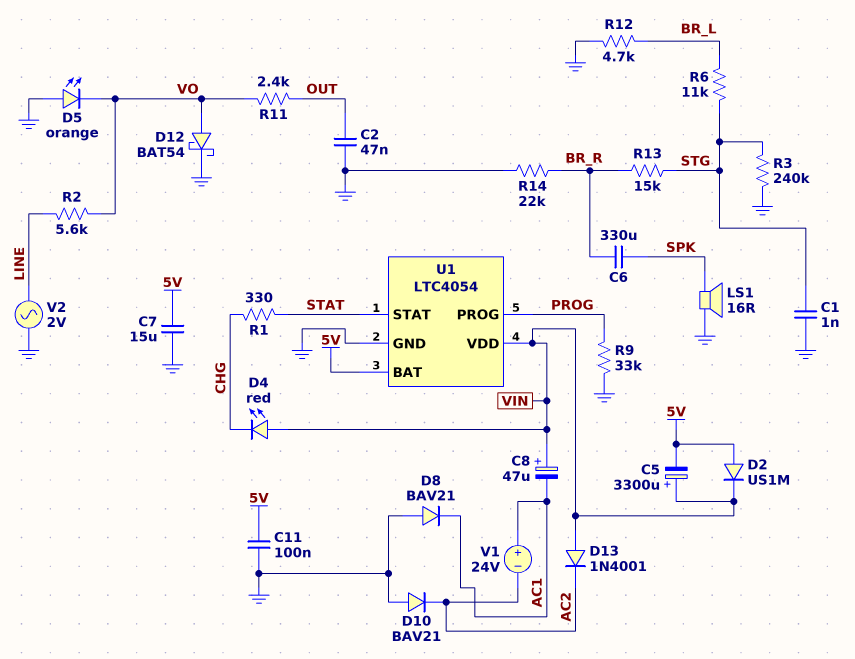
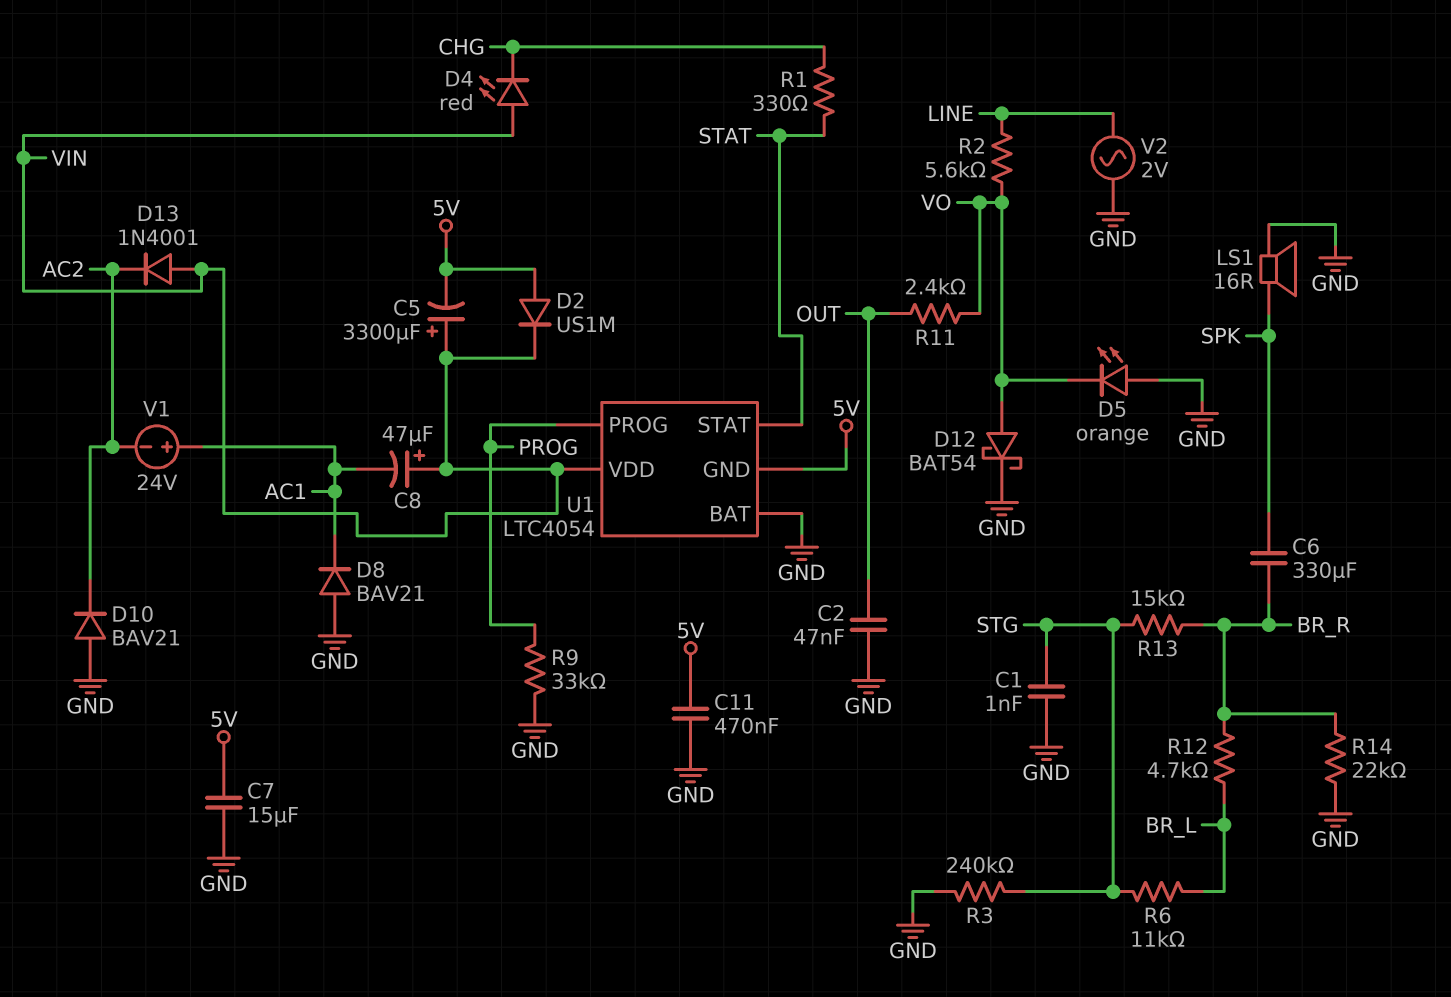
C11: 100nF (5V, GND) -> 470nF (5V, GND)
R12: 4.7k (BR_L, GND) -> 4.7k (BR_L, BR_R)
U1 pin BAT: 5V -> GND
U1 pin GND: GND -> 5V

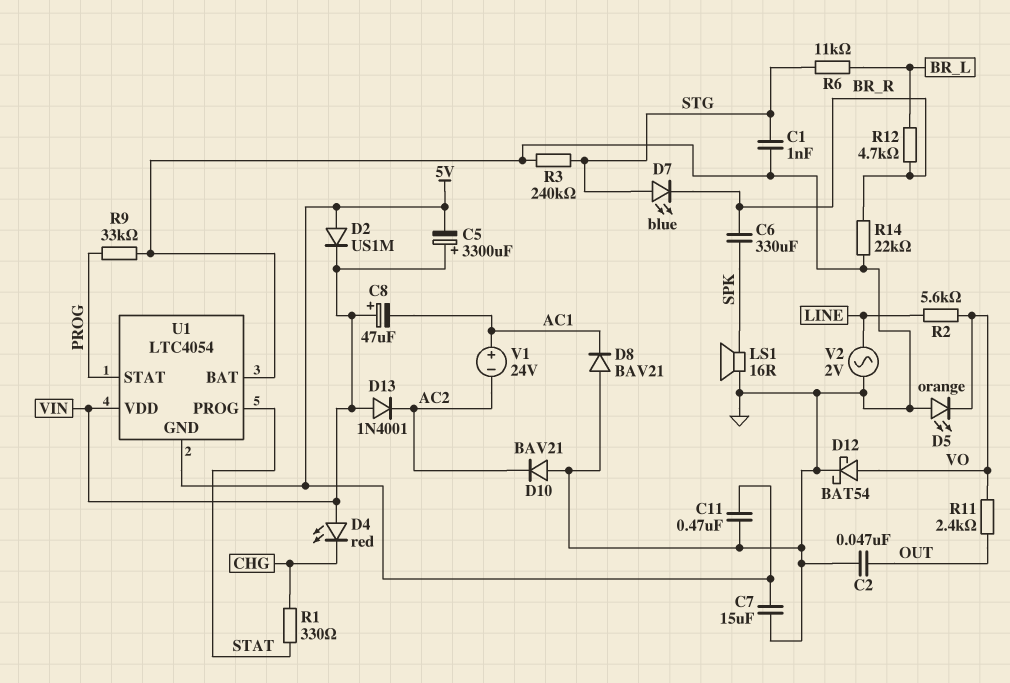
D7: none -> LED blue (A STG, K BR_R)
R13: 15k (BR_R, STG) -> none
U1 pin PROG: PROG -> STAT
U1 pin STAT: STAT -> PROG

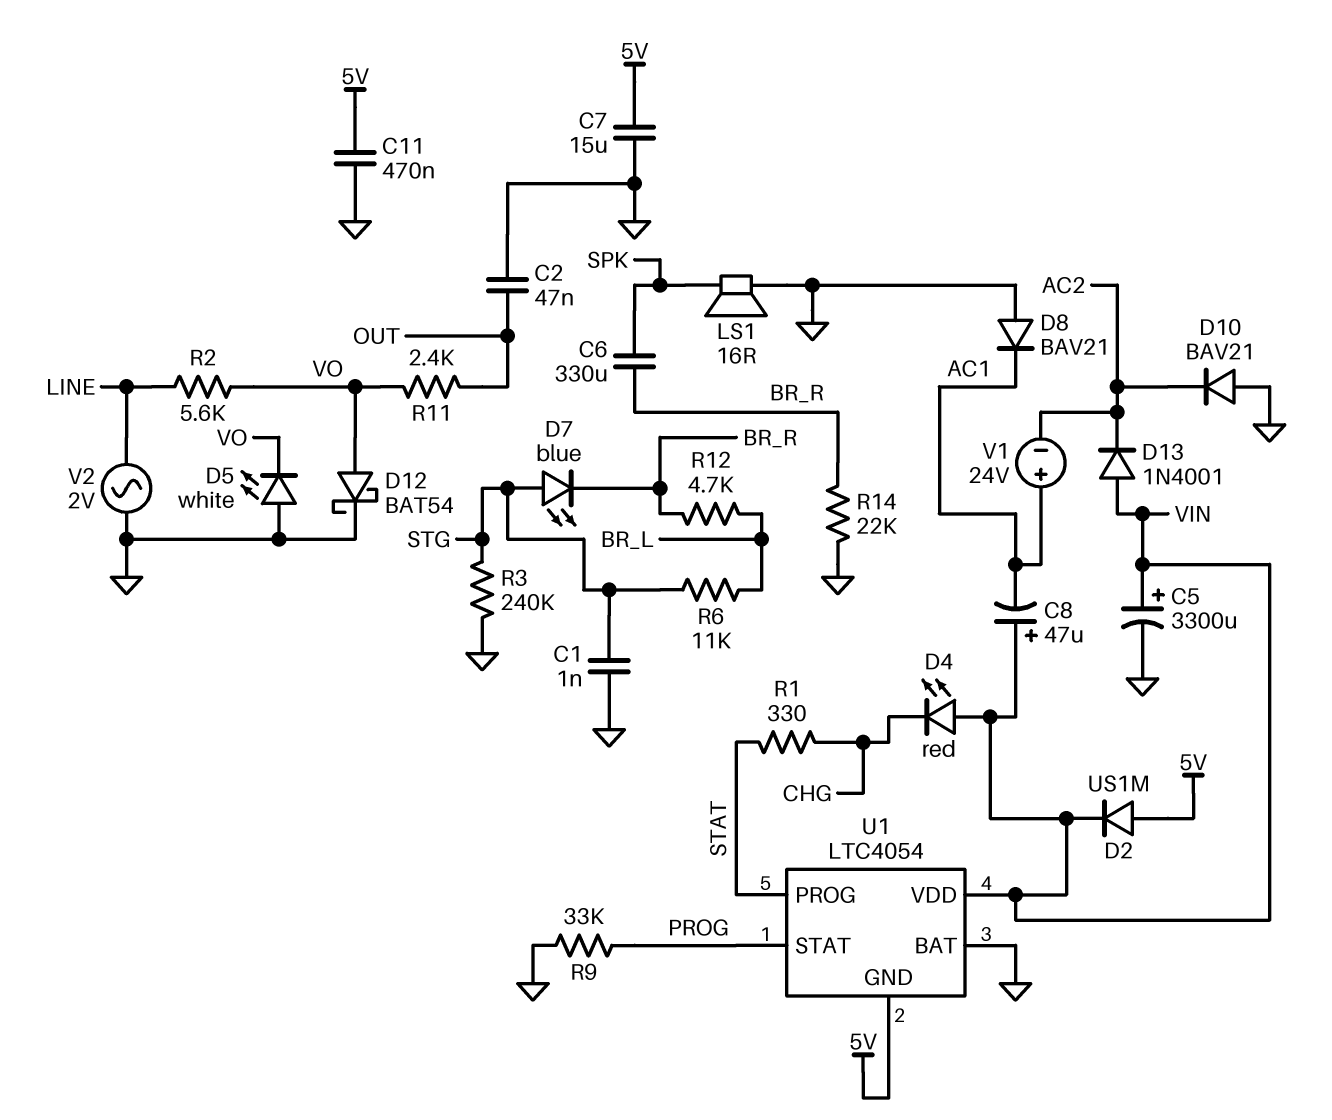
C5: 3300uF (plus VIN, minus 5V) -> 3300uF (plus VIN, minus GND)
D5: LED orange (A GND, K VO) -> LED white (A GND, K VO)

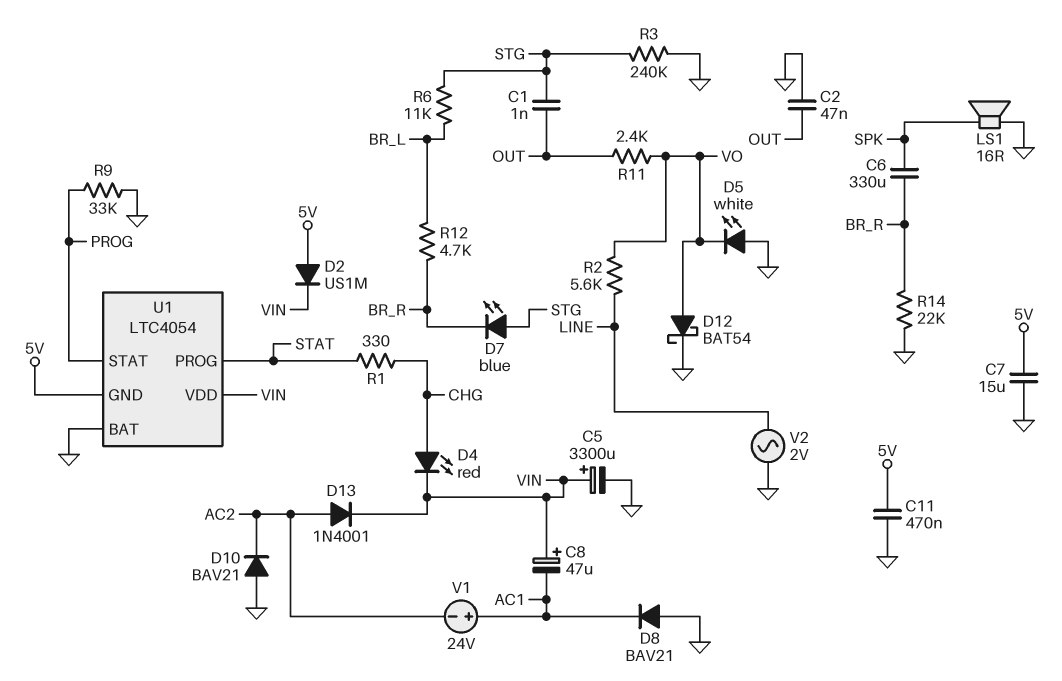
C1: 1nF (GND, STG) -> 1nF (OUT, STG)
D4: LED red (A VIN, K CHG) -> LED red (A CHG, K VIN)
D13: diode 1N4001 (A VIN, K AC2) -> diode 1N4001 (A AC2, K VIN)

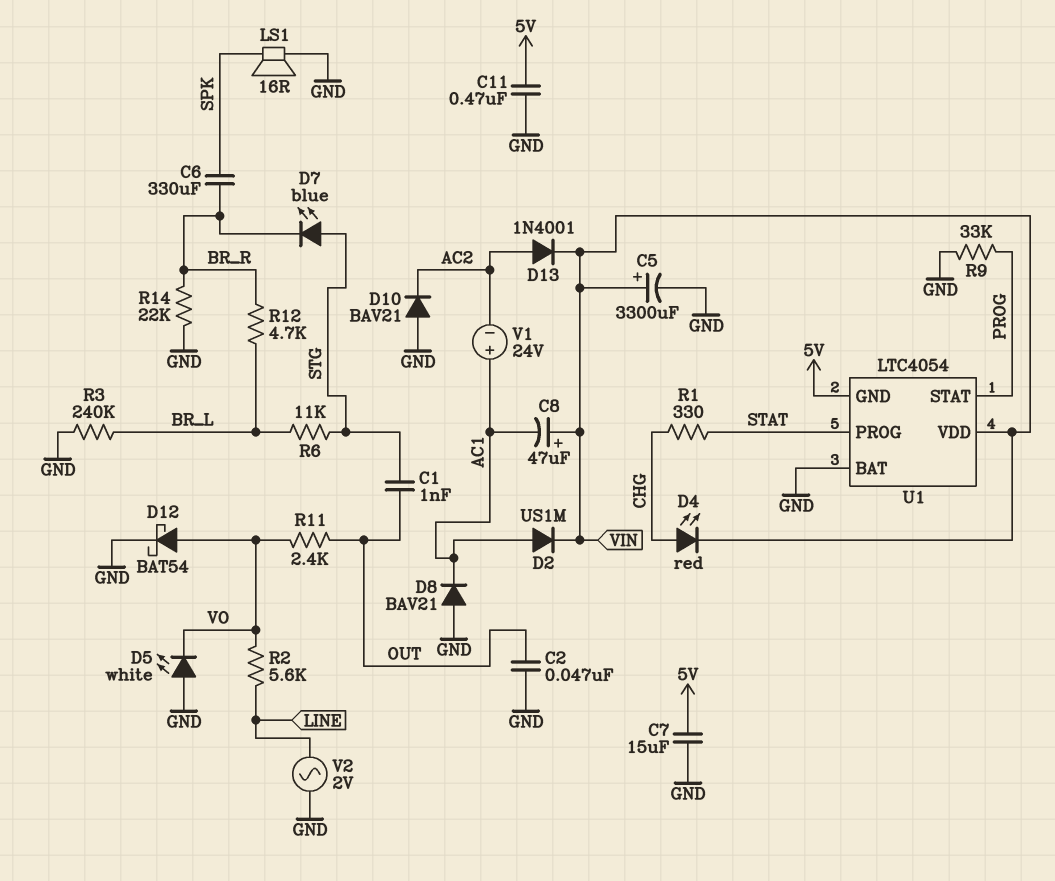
D2: diode US1M (A 5V, K VIN) -> diode US1M (A AC1, K VIN)
R3: 240k (GND, STG) -> 240k (BR_L, GND)

